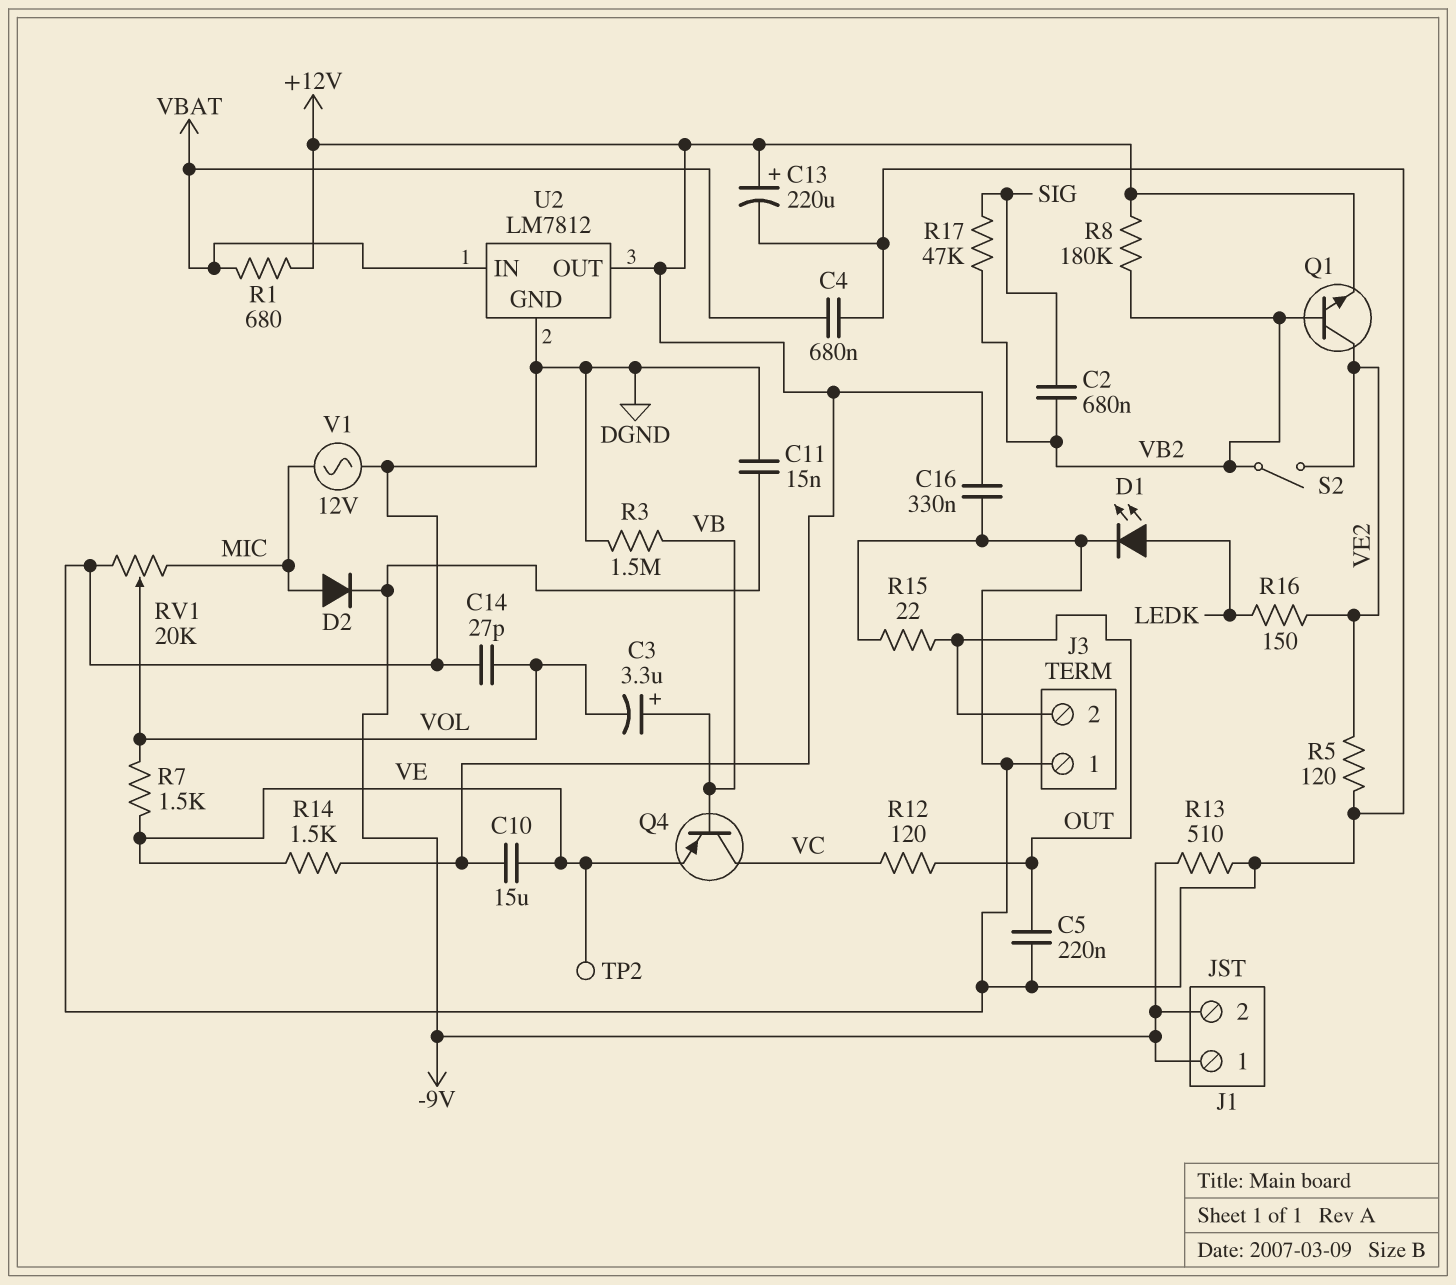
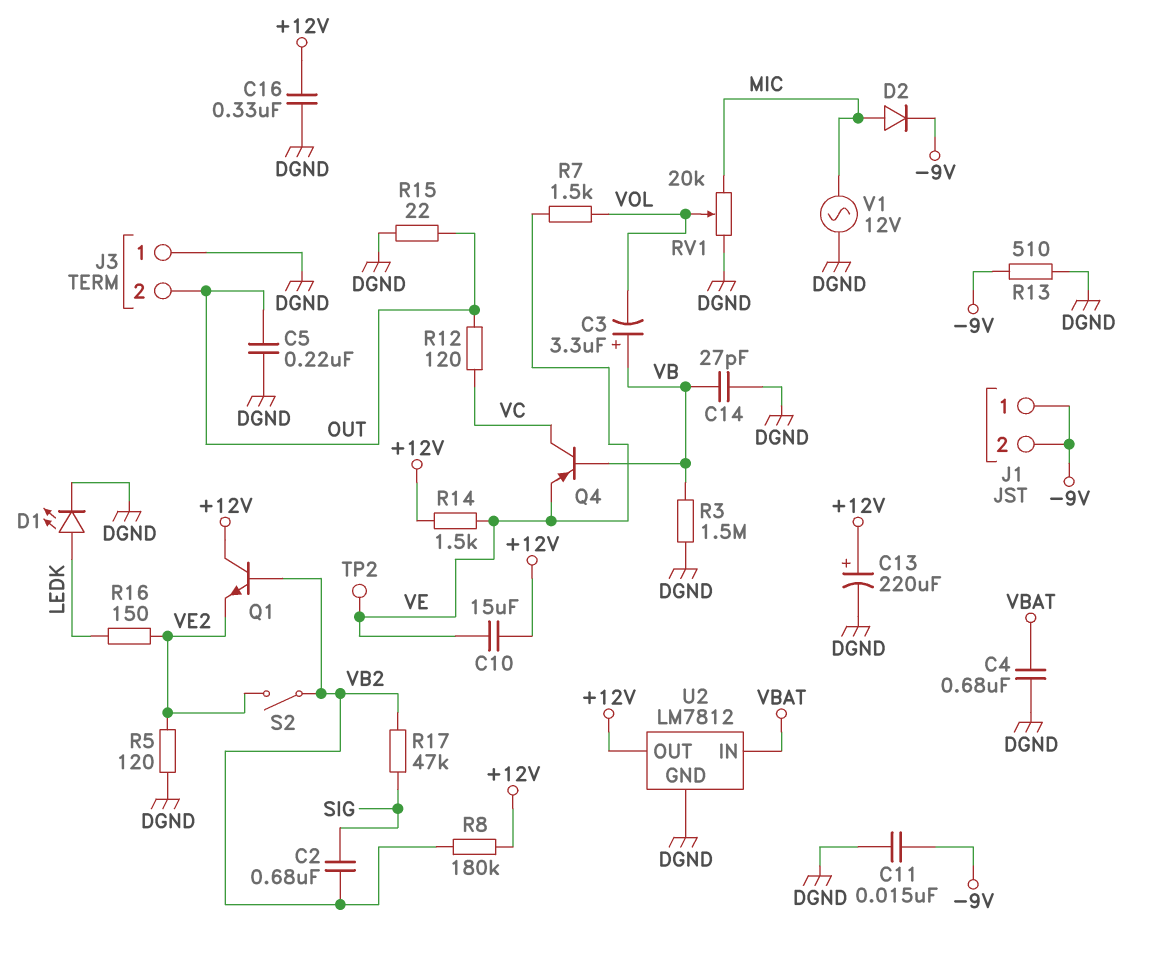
C14: 27pF (DGND, VOL) -> 27pF (DGND, VB)
Q1: NPN (B VB2, C VE2, E +12V) -> NPN (B VB2, C +12V, E VE2)
R1: 680 (+12V, VBAT) -> none

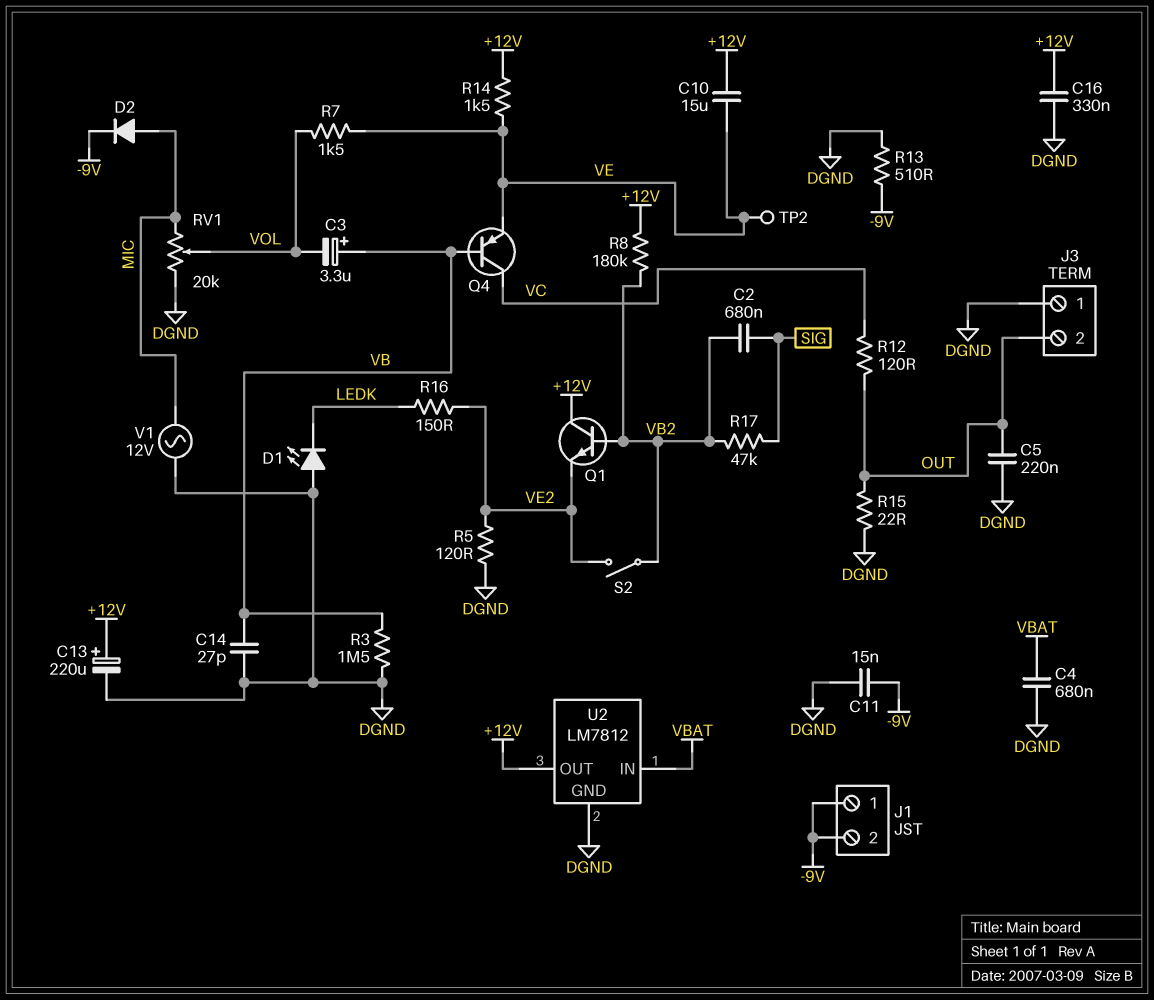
D1: LED (A LEDK, K DGND) -> LED (A DGND, K LEDK)

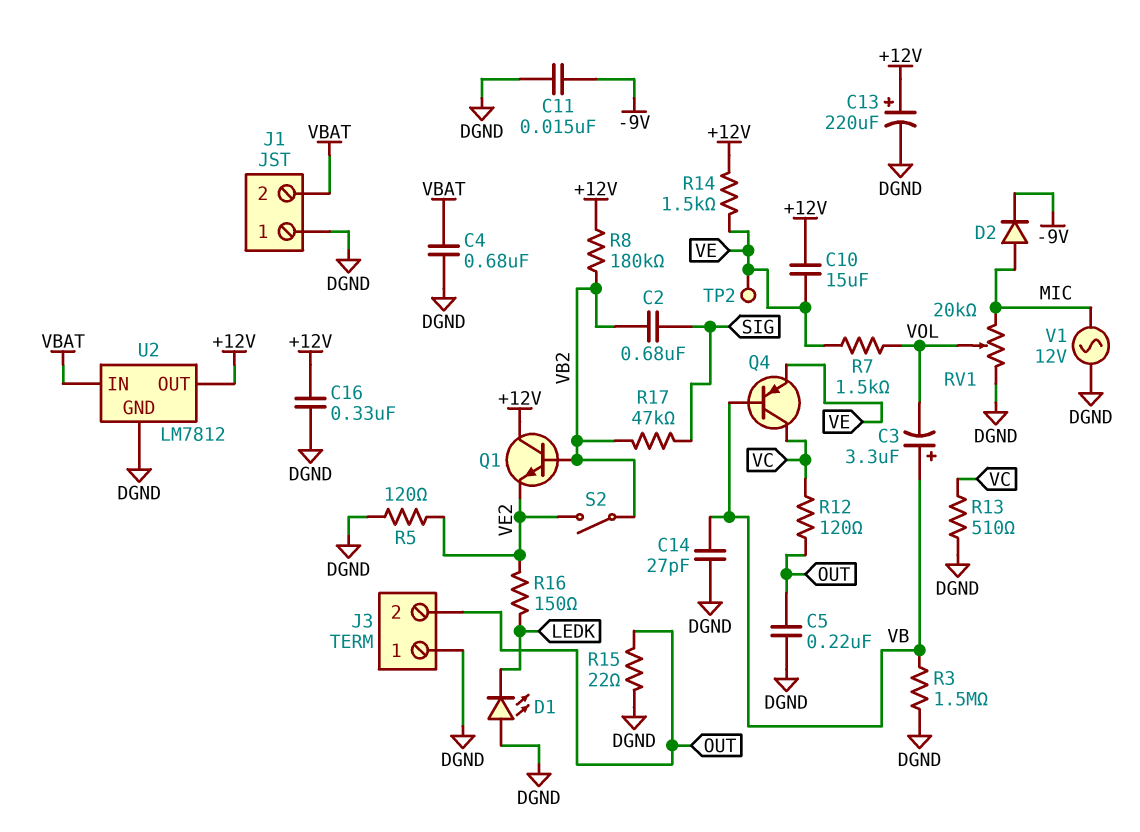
J1 pin 1: -9V -> DGND
J1 pin 2: -9V -> VBAT
R13: 510 (-9V, DGND) -> 510 (DGND, VC)

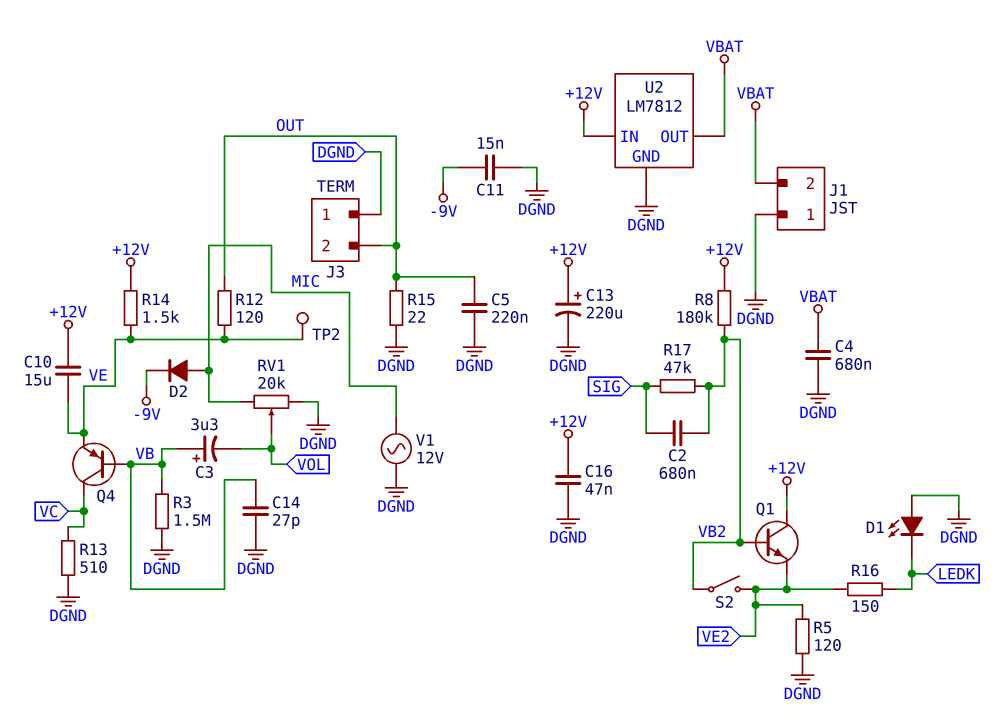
C16: 330nF (+12V, DGND) -> 47nF (+12V, DGND)
R7: 1.5k (VE, VOL) -> none
R12: 120 (OUT, VC) -> 120 (OUT, VE)
U2 pin IN: VBAT -> +12V
U2 pin OUT: +12V -> VBAT

